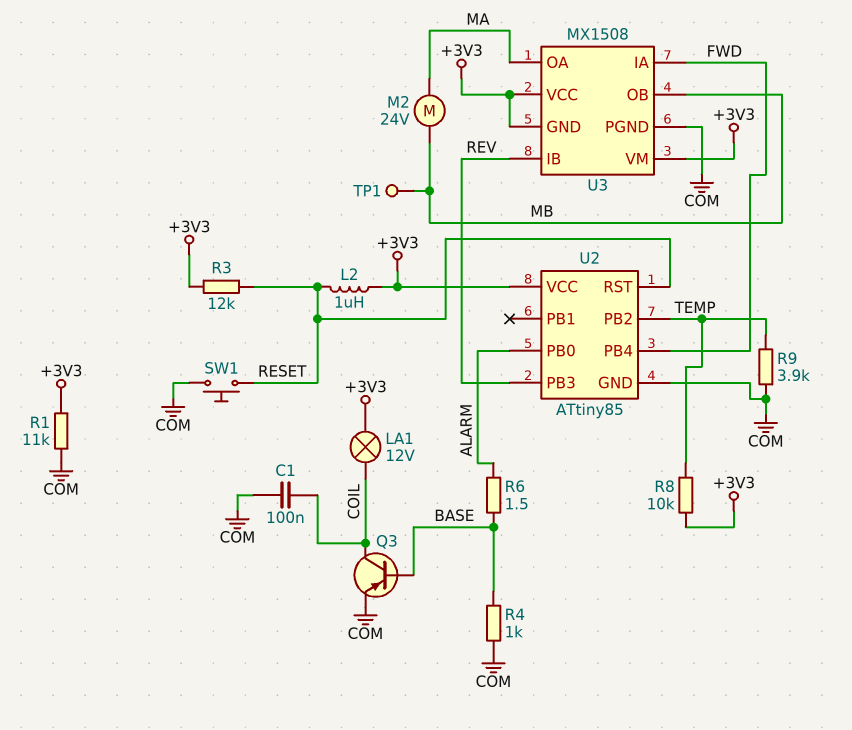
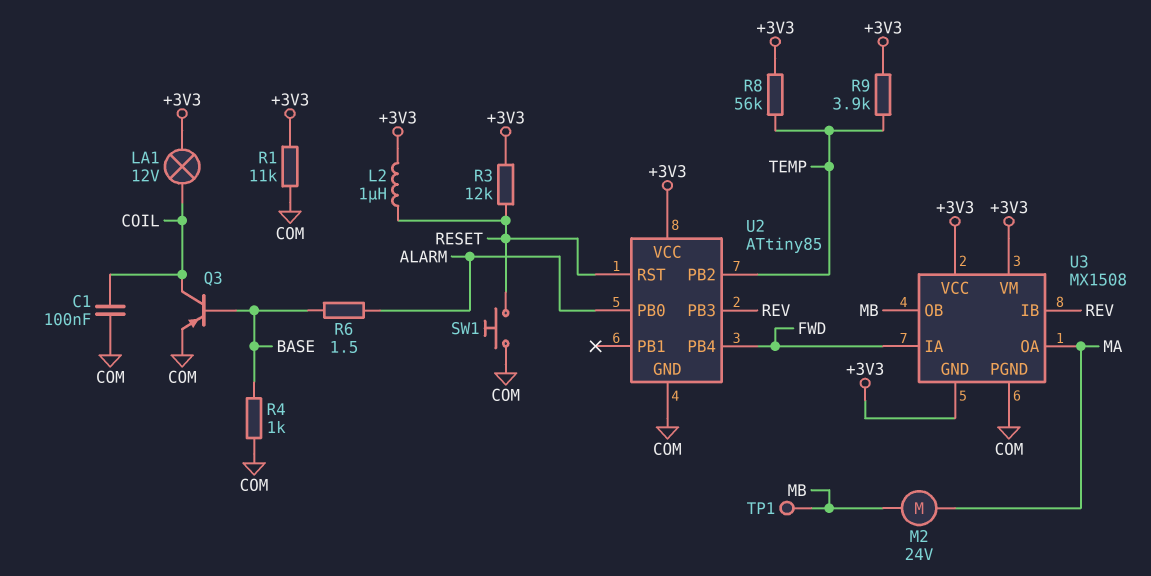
R8: 10k (+3V3, TEMP) -> 56k (+3V3, TEMP)
R9: 3.9k (COM, TEMP) -> 3.9k (+3V3, TEMP)

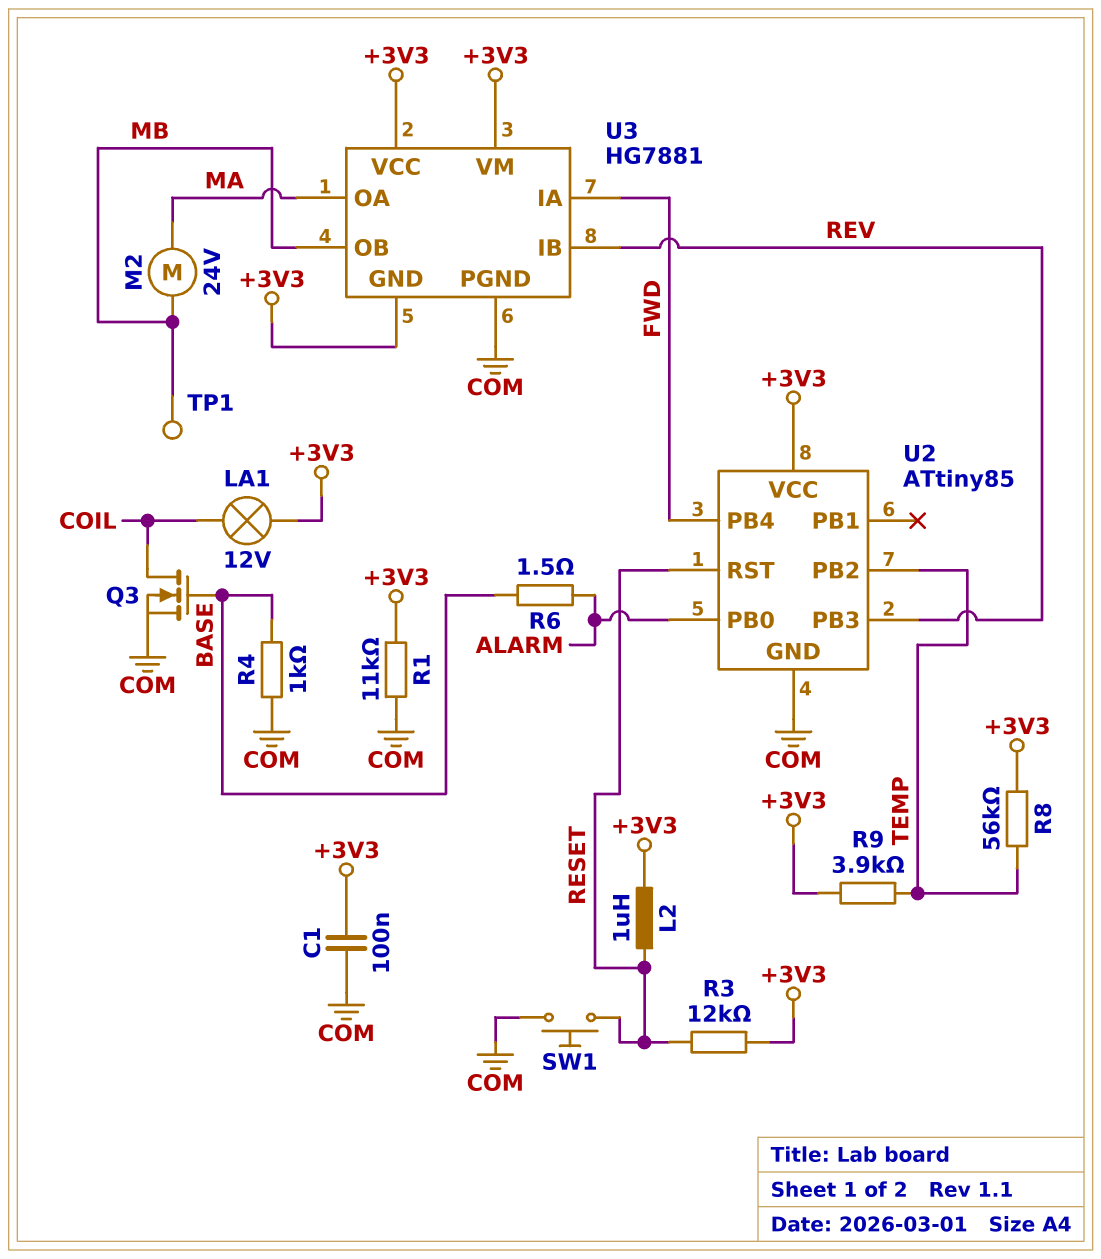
C1: 100nF (COIL, COM) -> 100nF (+3V3, COM)
Q3: PNP (B BASE, C COIL, E COM) -> NMOS (G BASE, D COIL, S COM)
U3: MX1508 -> HG7881

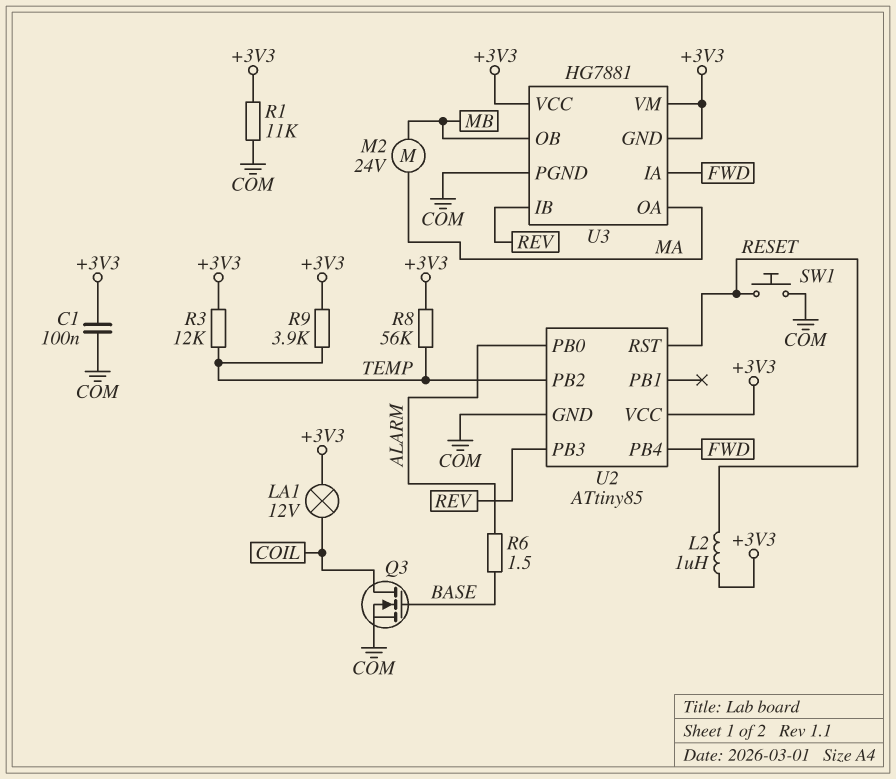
R3: 12k (+3V3, RESET) -> 12k (+3V3, TEMP)
R4: 1k (BASE, COM) -> none
TP1: test point (MB) -> none

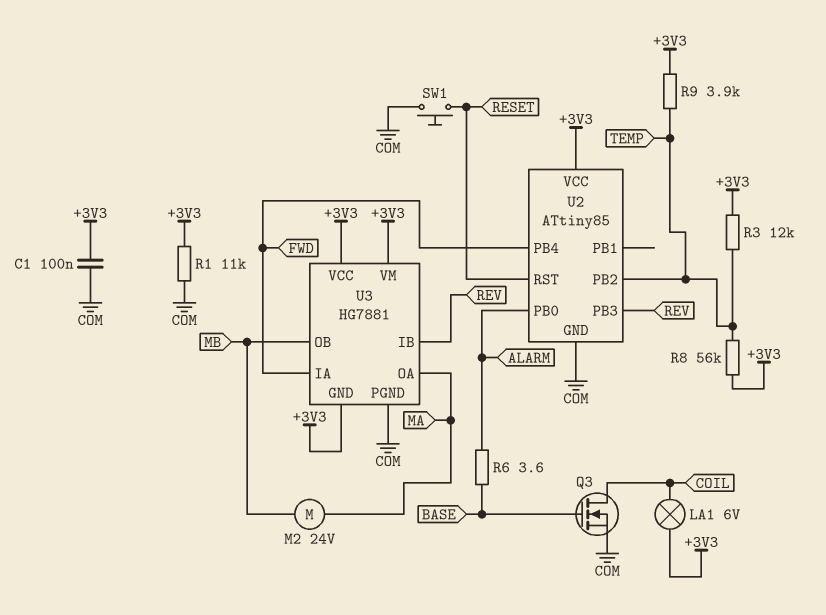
L2: 1uH (+3V3, RESET) -> none
LA1: lamp 12V (+3V3, COIL) -> lamp 6V (+3V3, COIL)
R6: 1.5 (ALARM, BASE) -> 3.6 (ALARM, BASE)

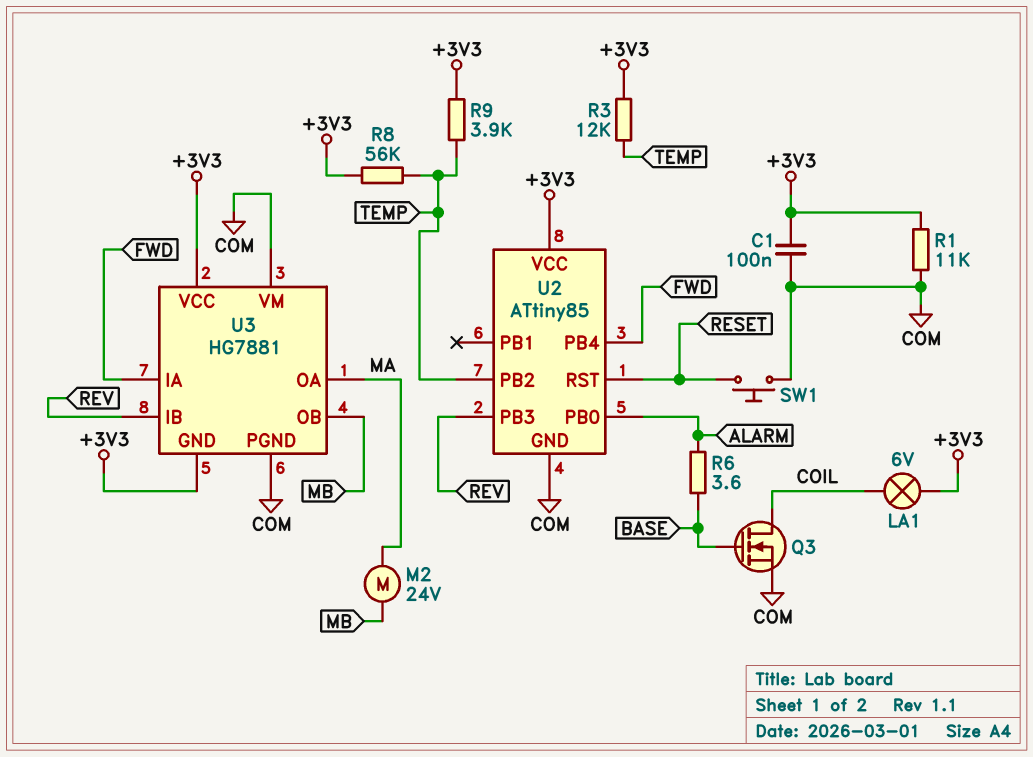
U3 pin VM: +3V3 -> COM

